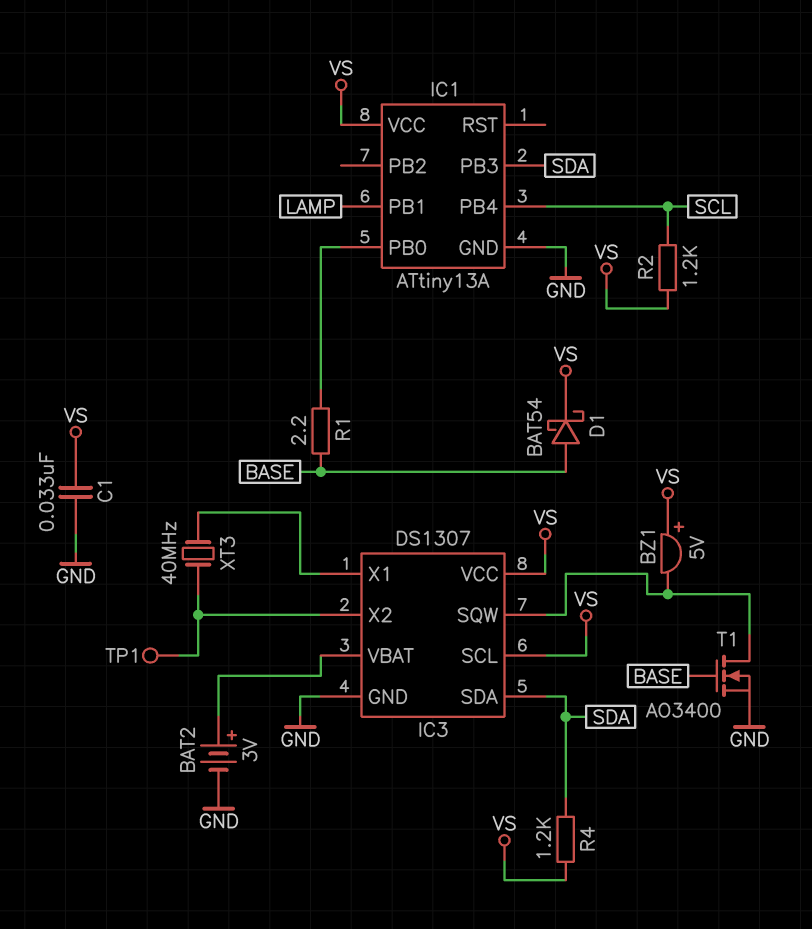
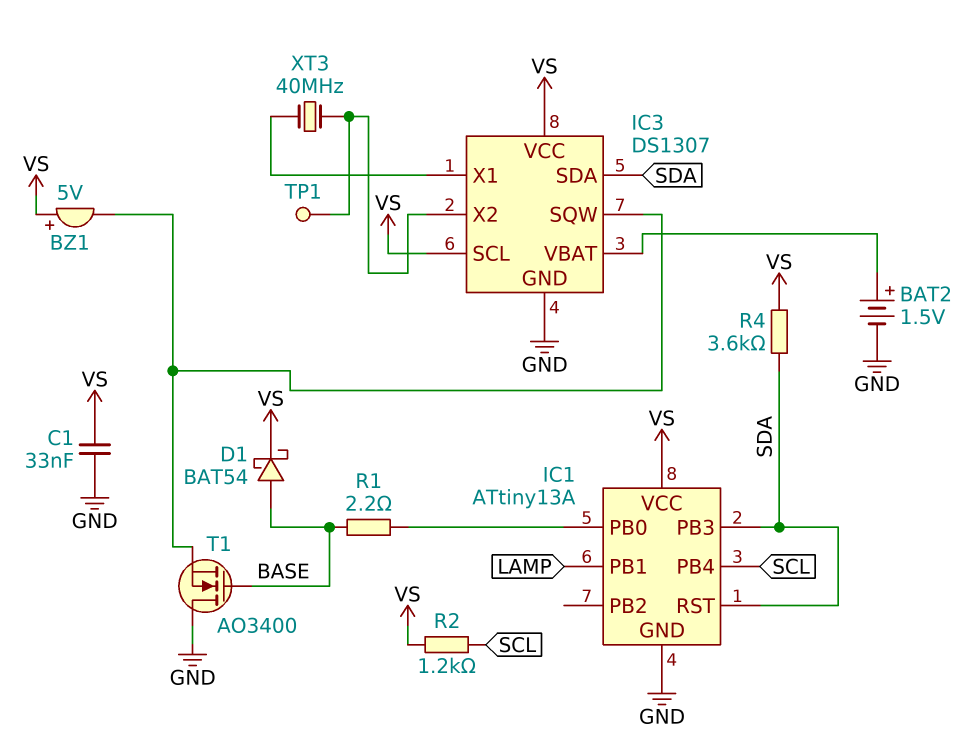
BAT2: 3V (plus IC3/VBAT, minus GND) -> 1.5V (plus IC3/VBAT, minus GND)
IC1 pin RST: none -> SDA
R4: 1.2k (SDA, VS) -> 3.6k (SDA, VS)
T1: NMOS AO3400 (G BASE, D IC3/SQW, S GND) -> NMOS AO3400 (G BASE, D GND, S IC3/SQW)

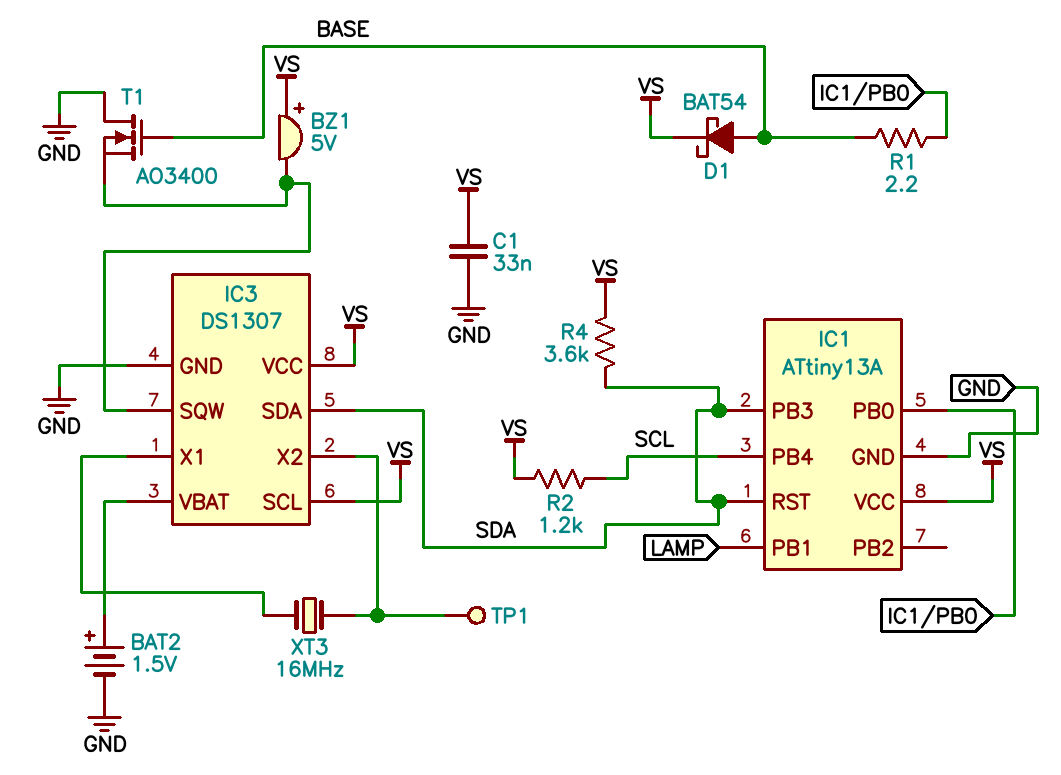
XT3: 40MHz (IC3/X1, IC3/X2) -> 16MHz (IC3/X1, IC3/X2)

